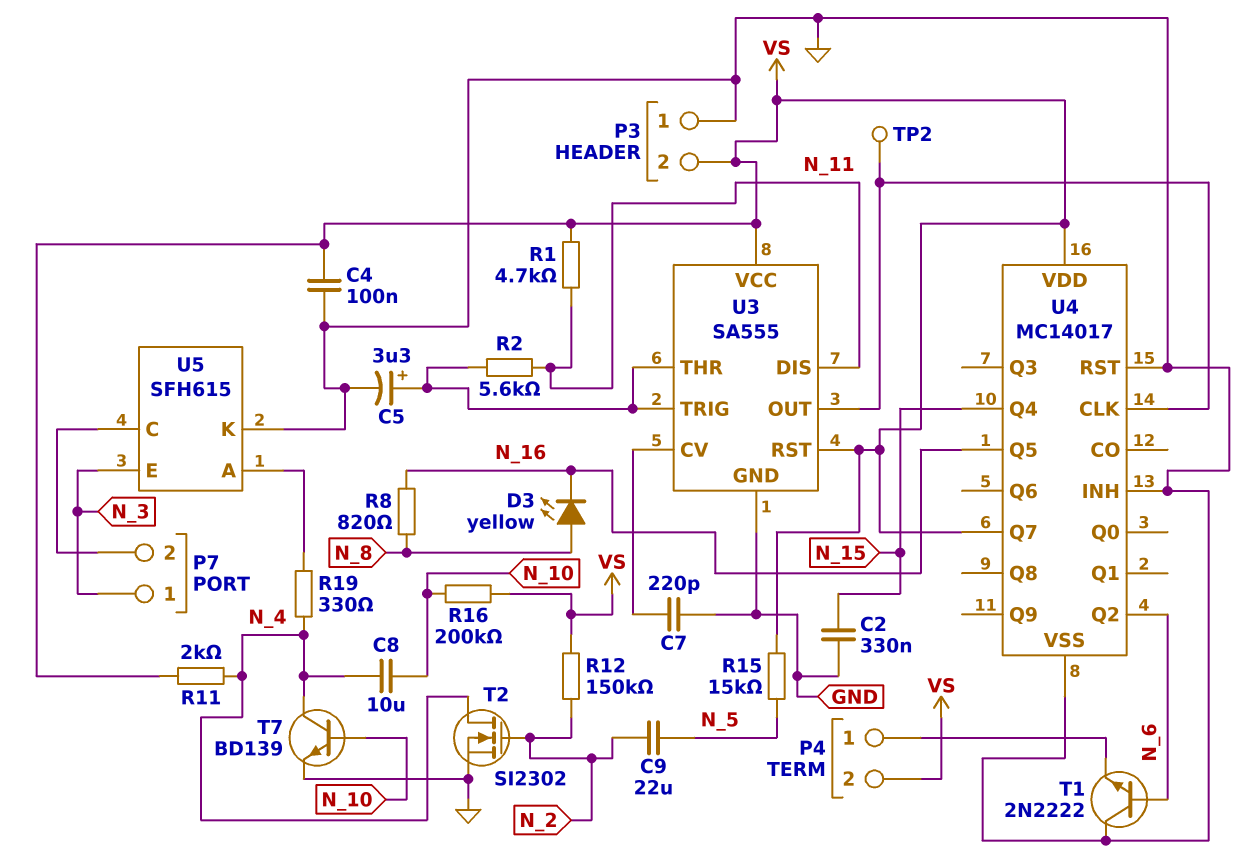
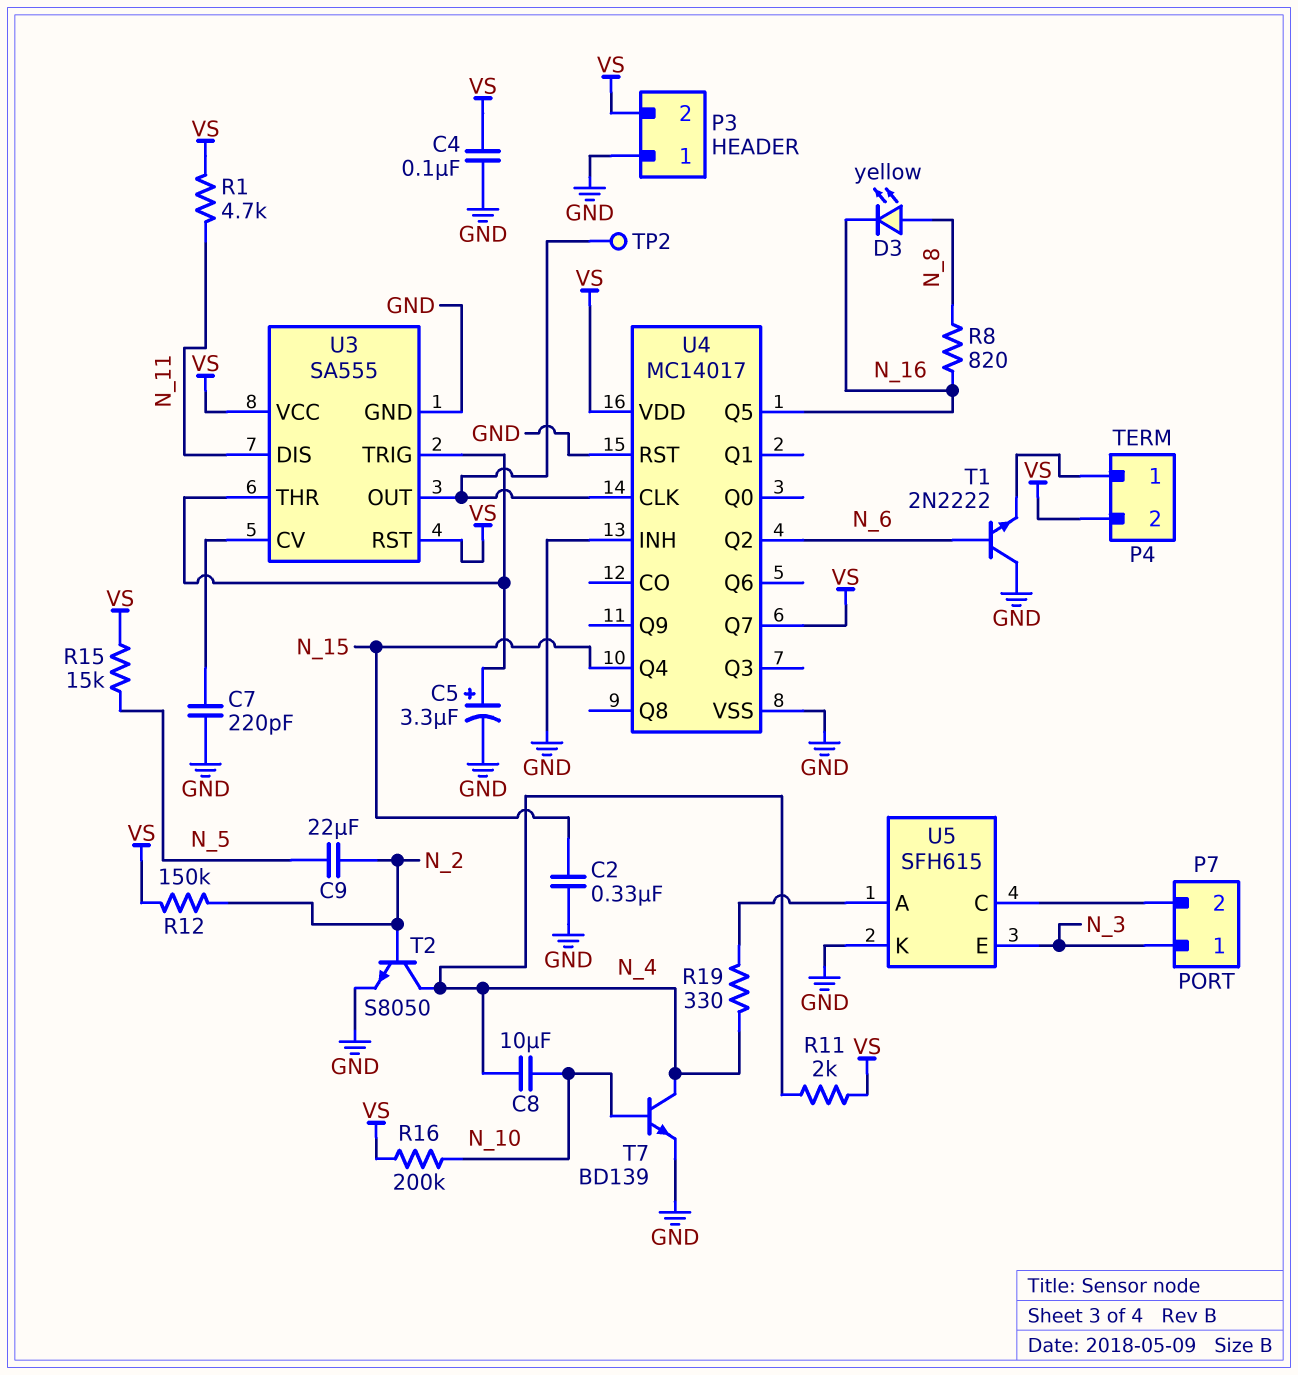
R2: 5.6k (N_11, U3/THR) -> none
T2: NMOS SI2302 (G N_2, D N_4, S GND) -> NPN S8050 (B N_2, C N_4, E GND)

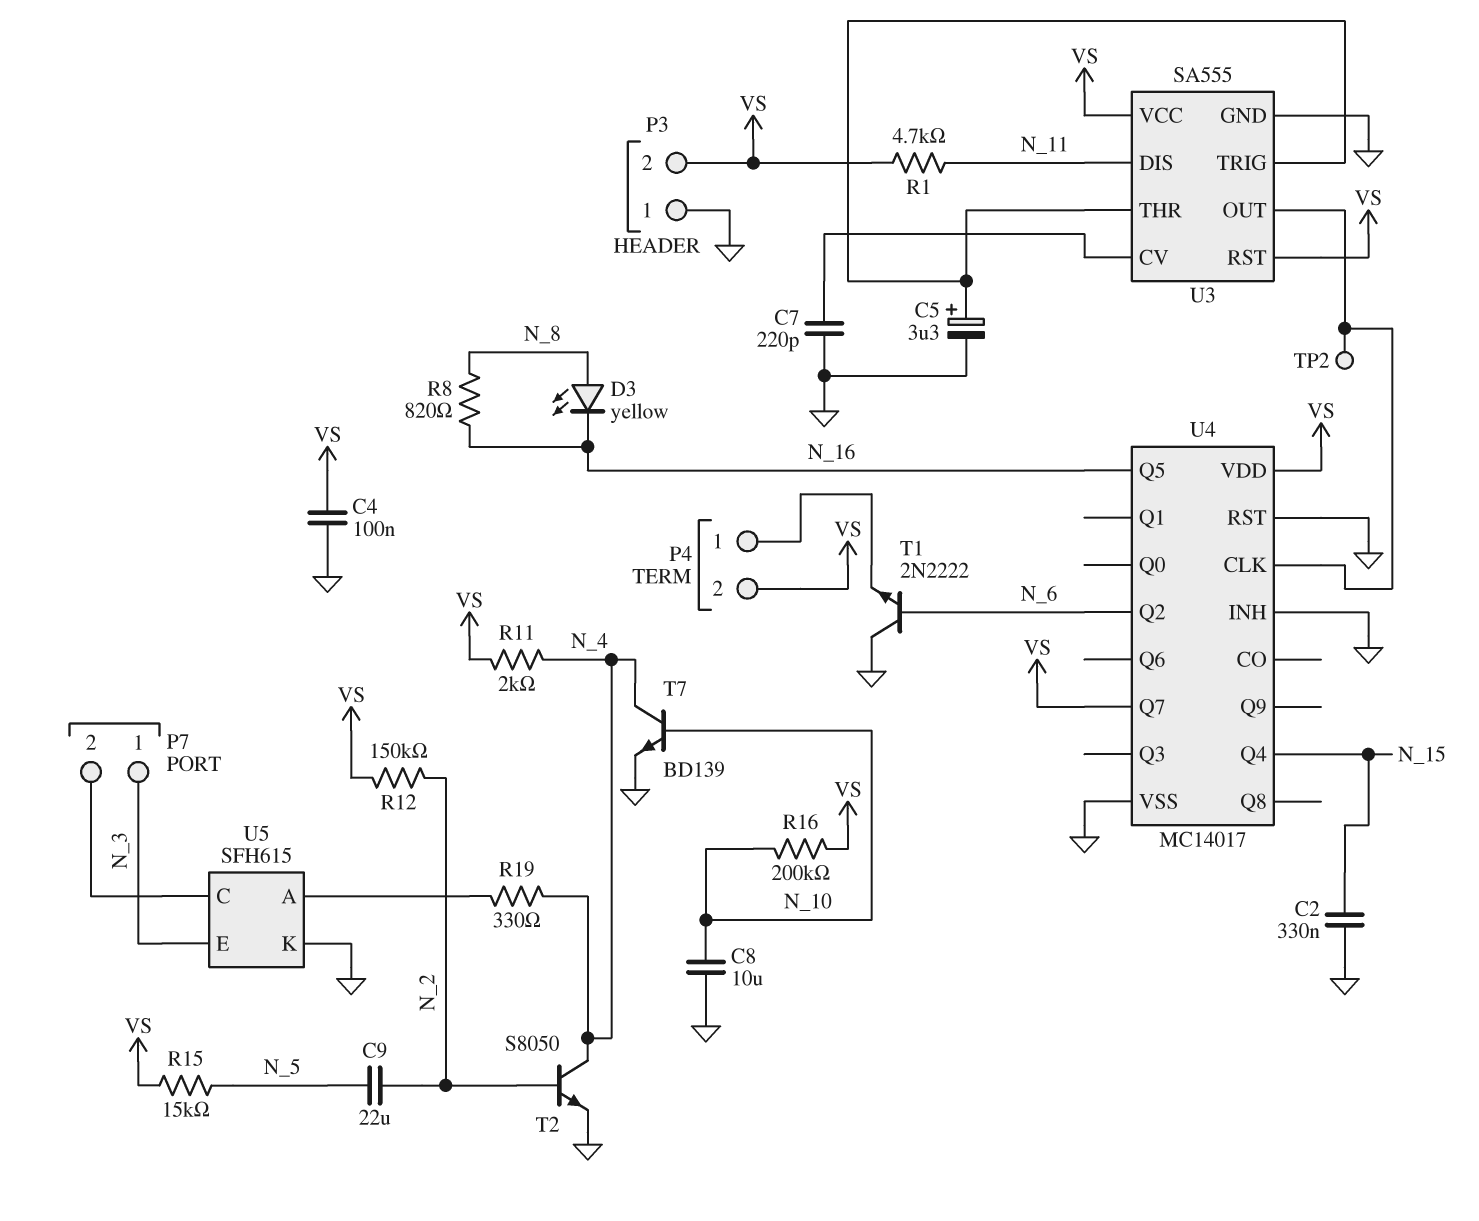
C8: 10uF (N_4, N_10) -> 10uF (GND, N_10)

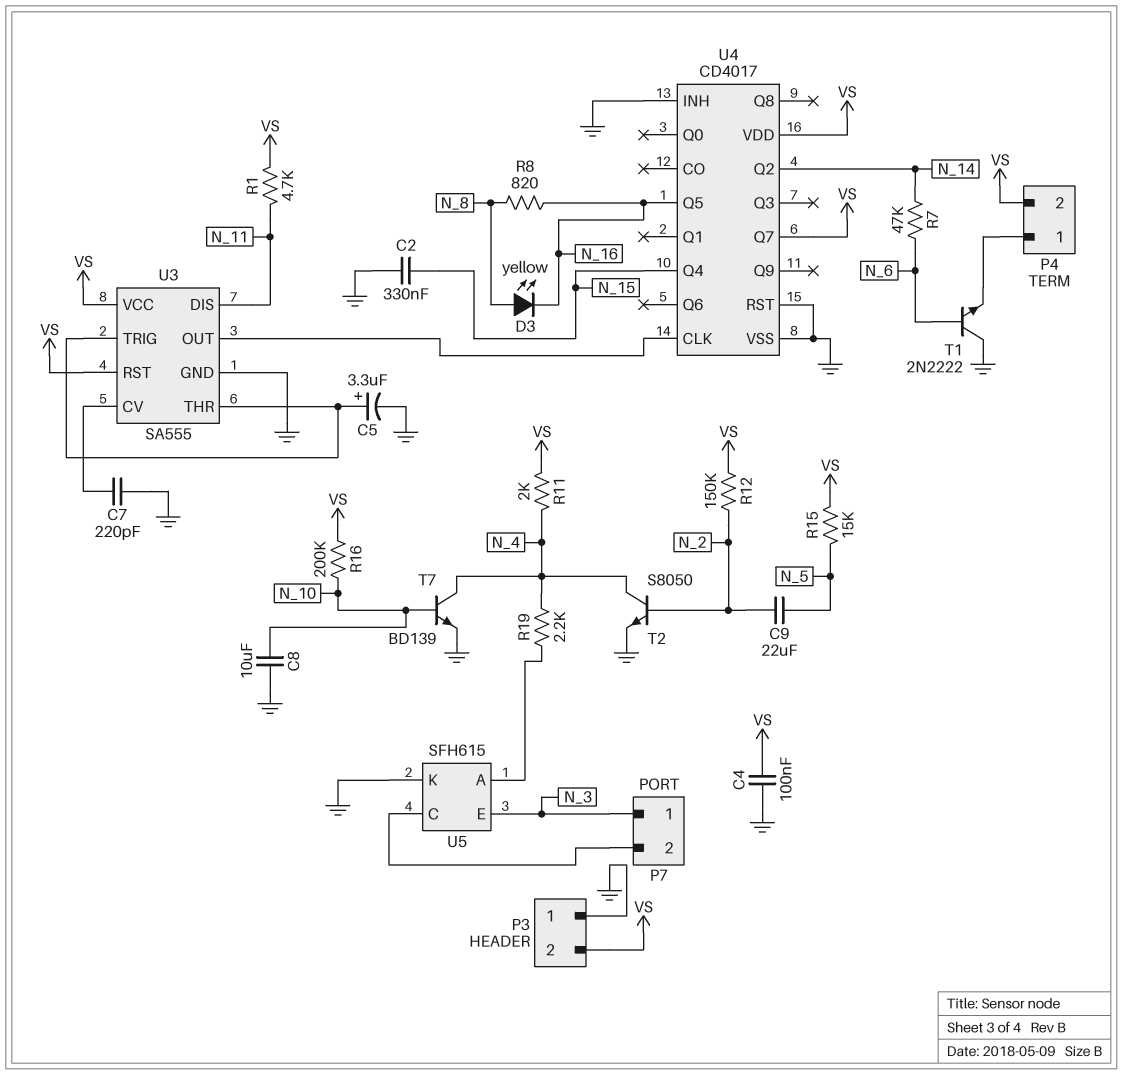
R7: none -> 47k (N_6, N_14)
R19: 330 (N_4, U5/A) -> 2.2k (N_4, U5/A)
TP2: test point (U3/OUT) -> none
U4: MC14017 -> CD4017
U4 pin Q2: N_6 -> N_14

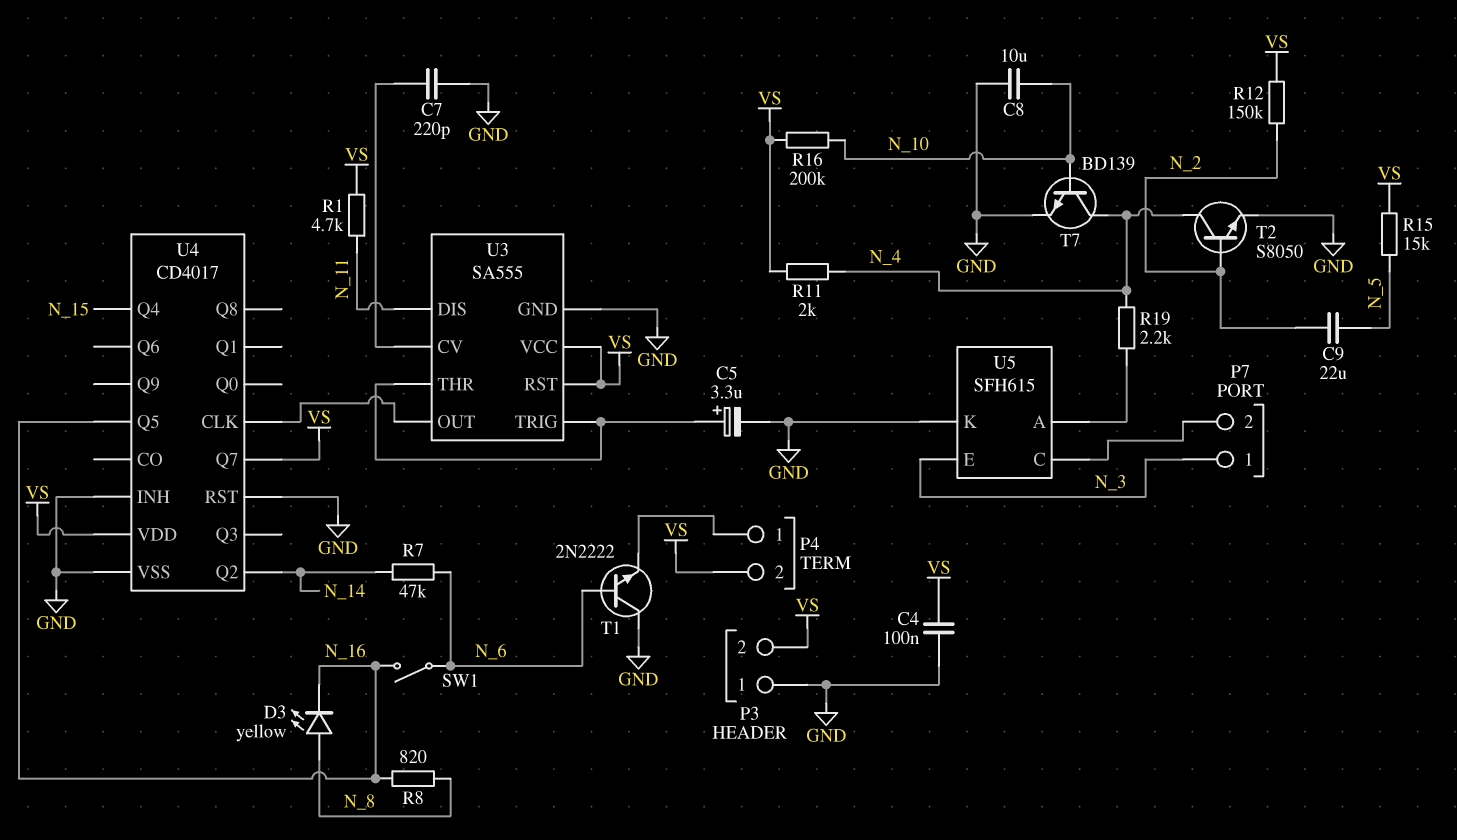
C2: 330nF (GND, N_15) -> none
SW1: none -> switch (N_6, N_16)

